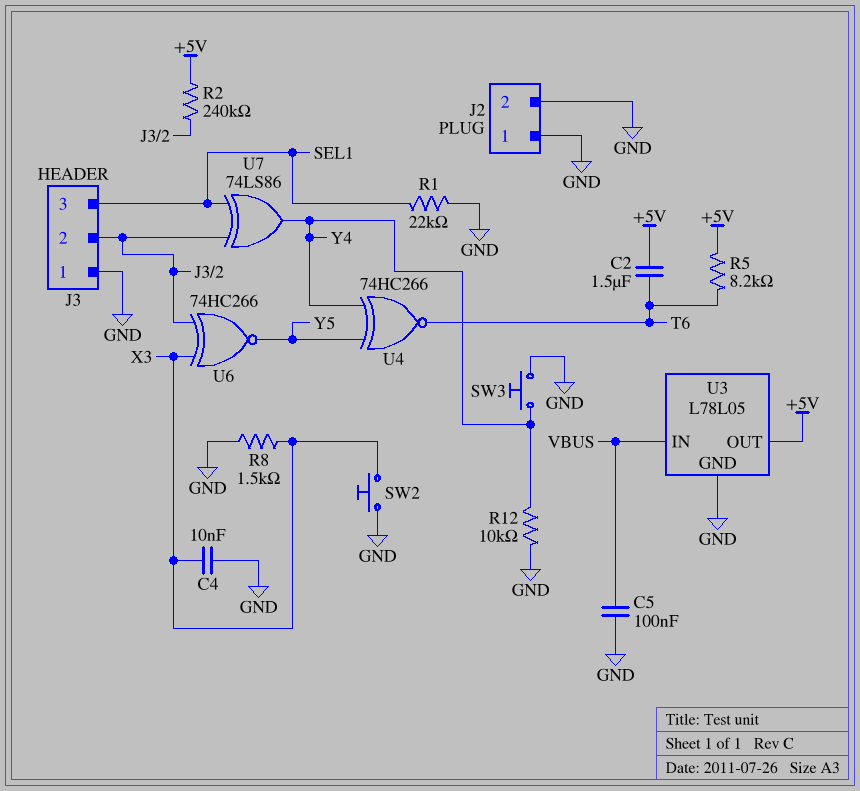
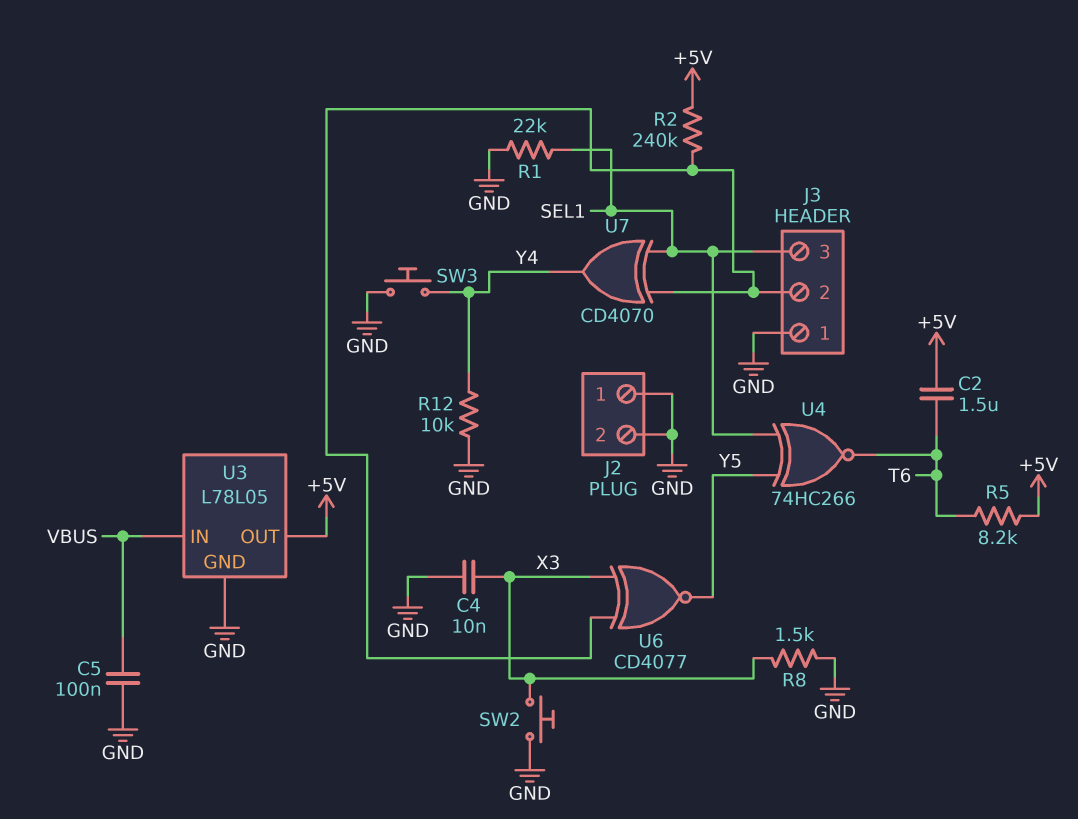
U4: XNOR 74HC266 (in Y4, in Y5, out T6) -> XNOR 74HC266 (in SEL1, in Y5, out T6)
U6: XNOR 74HC266 (in J3/2, in X3, out Y5) -> XNOR CD4077 (in J3/2, in X3, out Y5)
U7: XOR 74LS86 (in J3/2, in SEL1, out Y4) -> XOR CD4070 (in J3/2, in SEL1, out Y4)

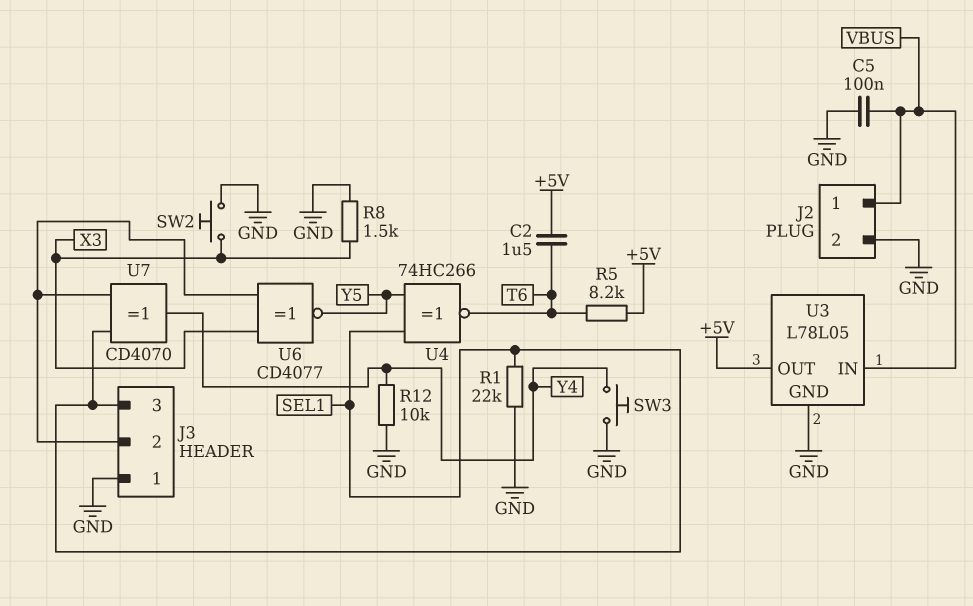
C4: 10nF (GND, X3) -> none
J2 pin 1: GND -> VBUS
R2: 240k (+5V, J3/2) -> none

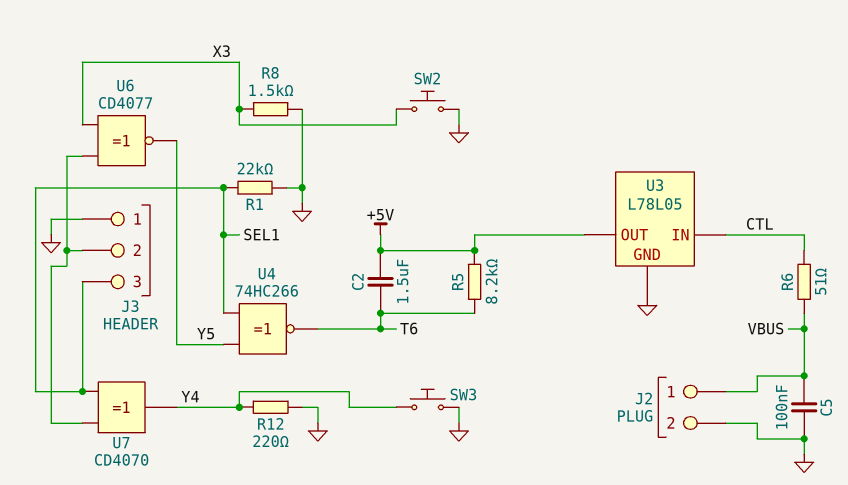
R6: none -> 51 (CTL, VBUS)
R12: 10k (GND, Y4) -> 220 (GND, Y4)
U3 pin IN: VBUS -> CTL

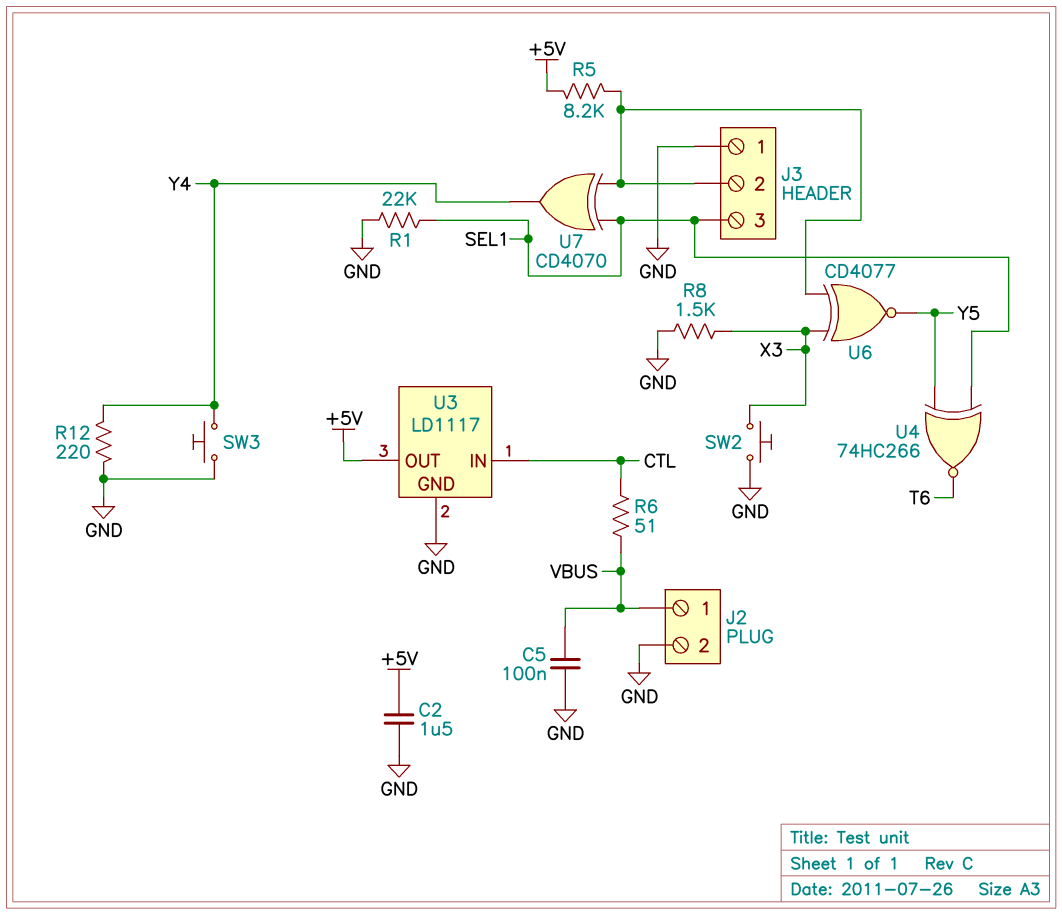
C2: 1.5uF (+5V, T6) -> 1.5uF (+5V, GND)
R5: 8.2k (+5V, T6) -> 8.2k (+5V, J3/2)
U3: L78L05 -> LD1117

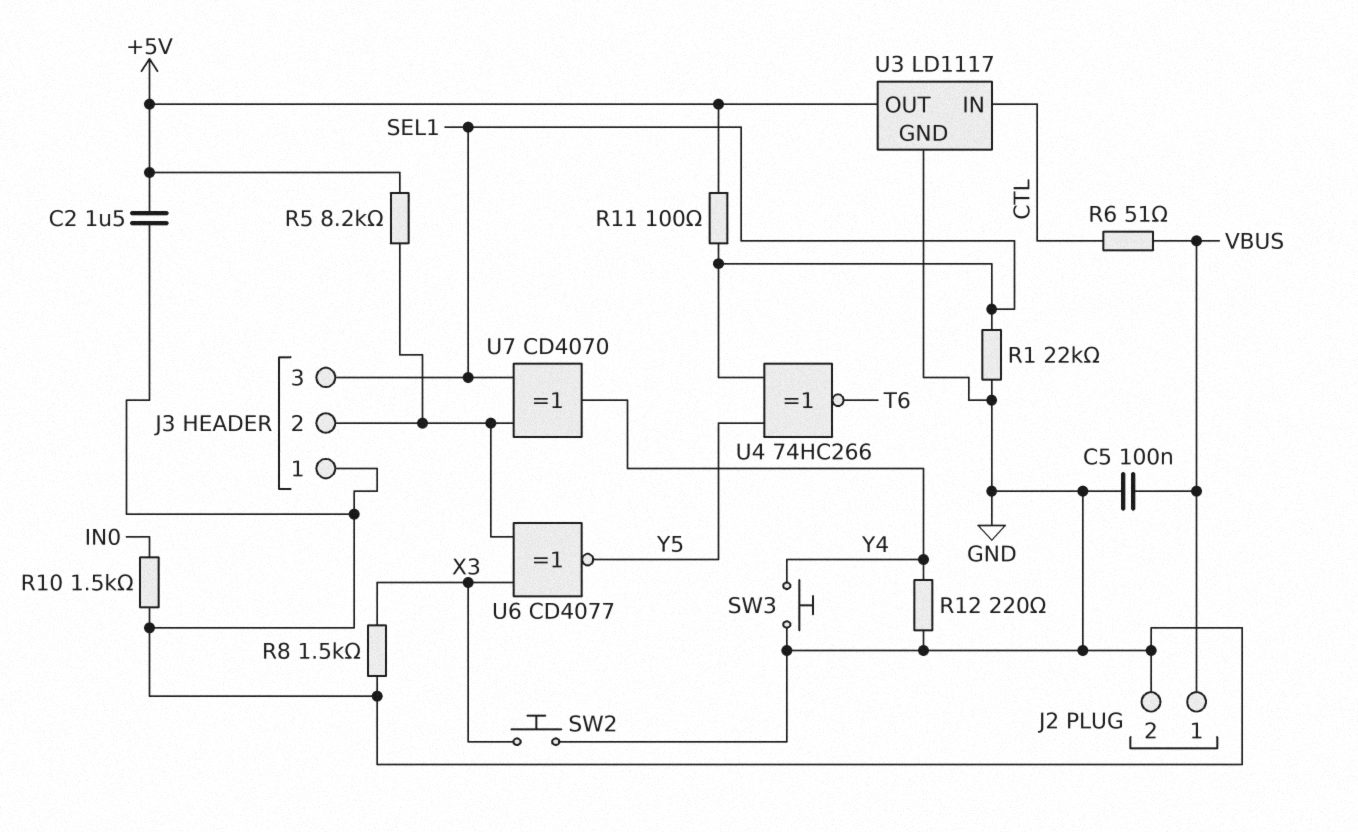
R10: none -> 1.5k (GND, IN0)
R11: none -> 100 (+5V, SEL1)

